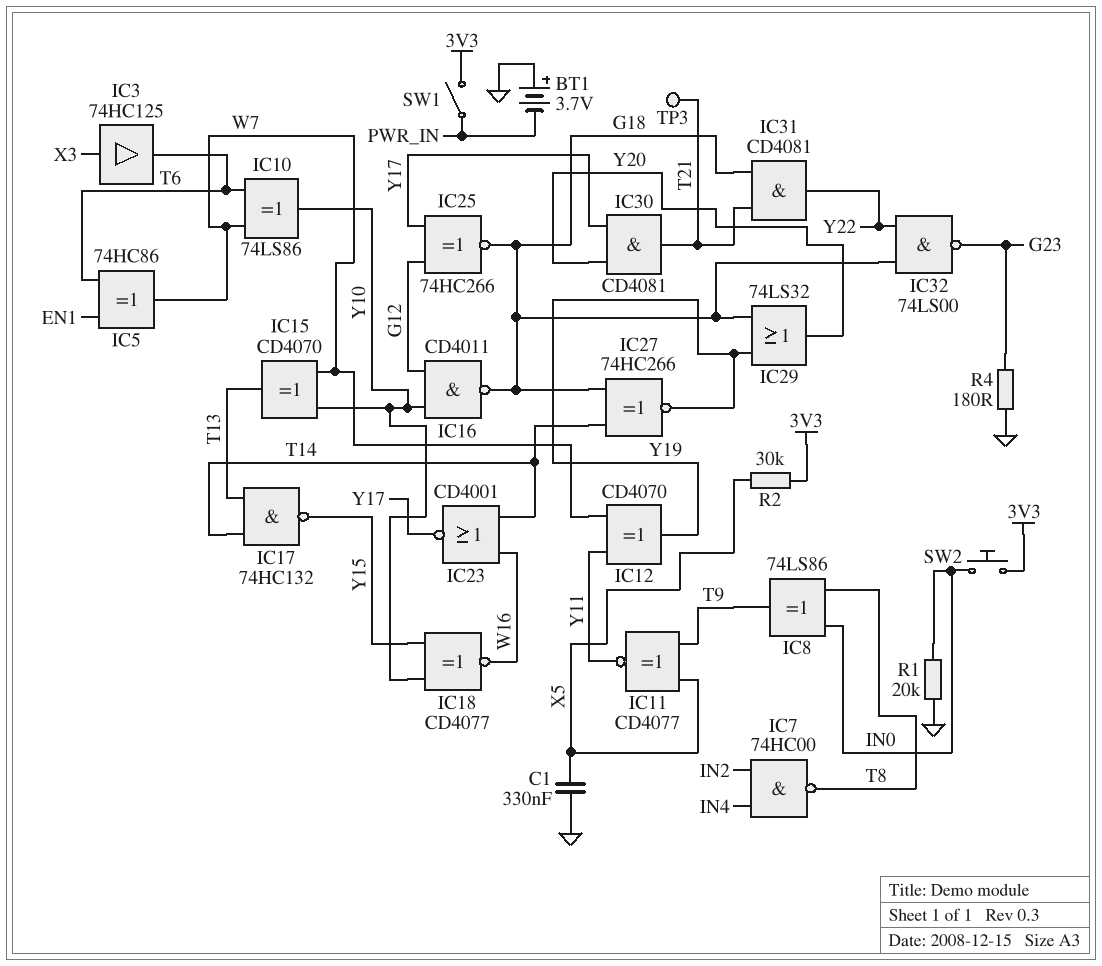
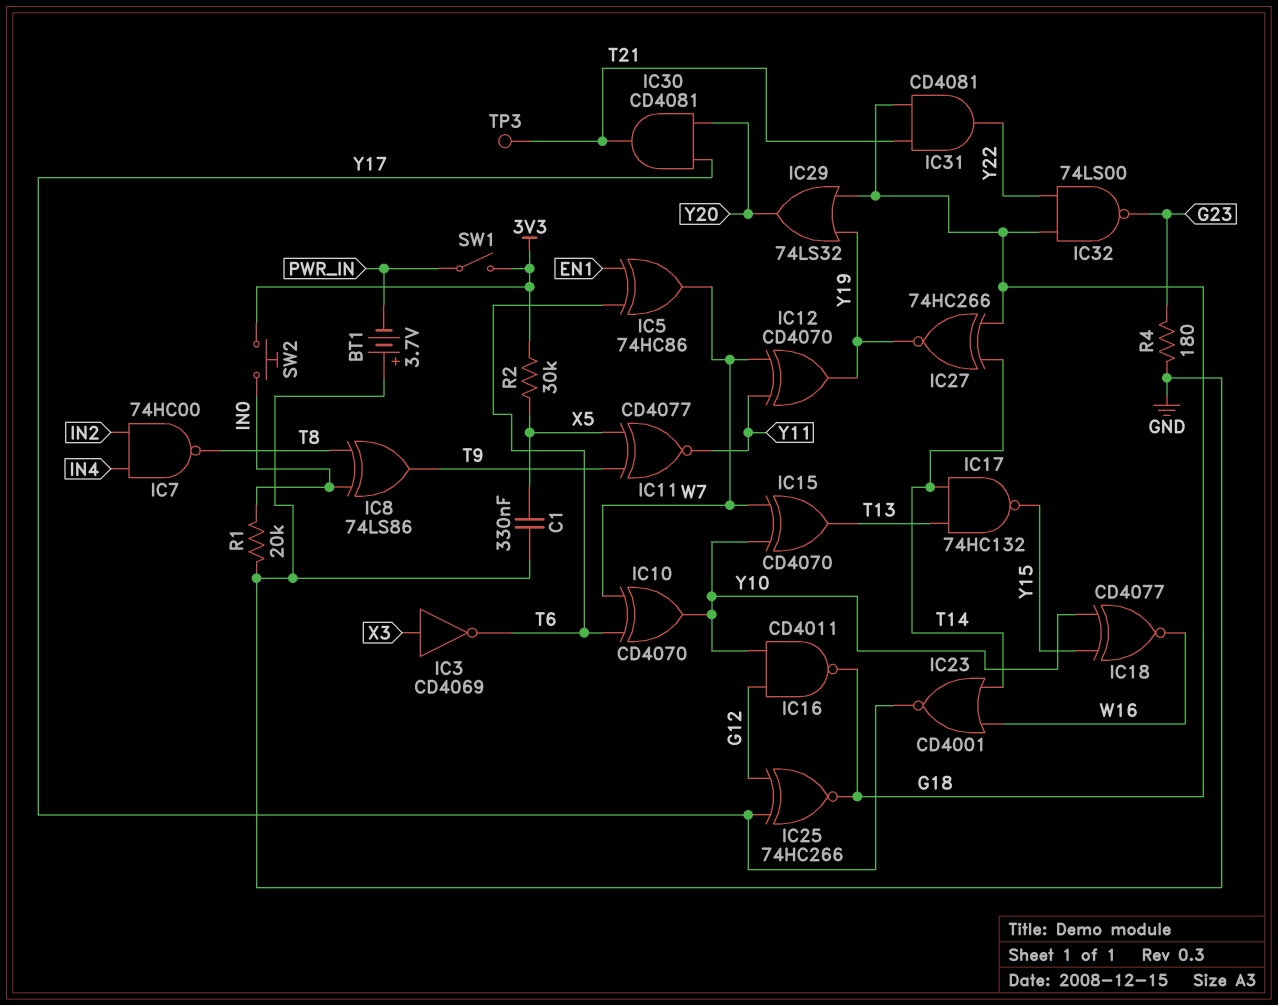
IC3: buffer 74HC125 (in X3, out T6) -> NOT CD4069 (in X3, out T6)
IC10: XOR 74LS86 (in T6, in W7, out Y10) -> XOR CD4070 (in T6, in W7, out Y10)

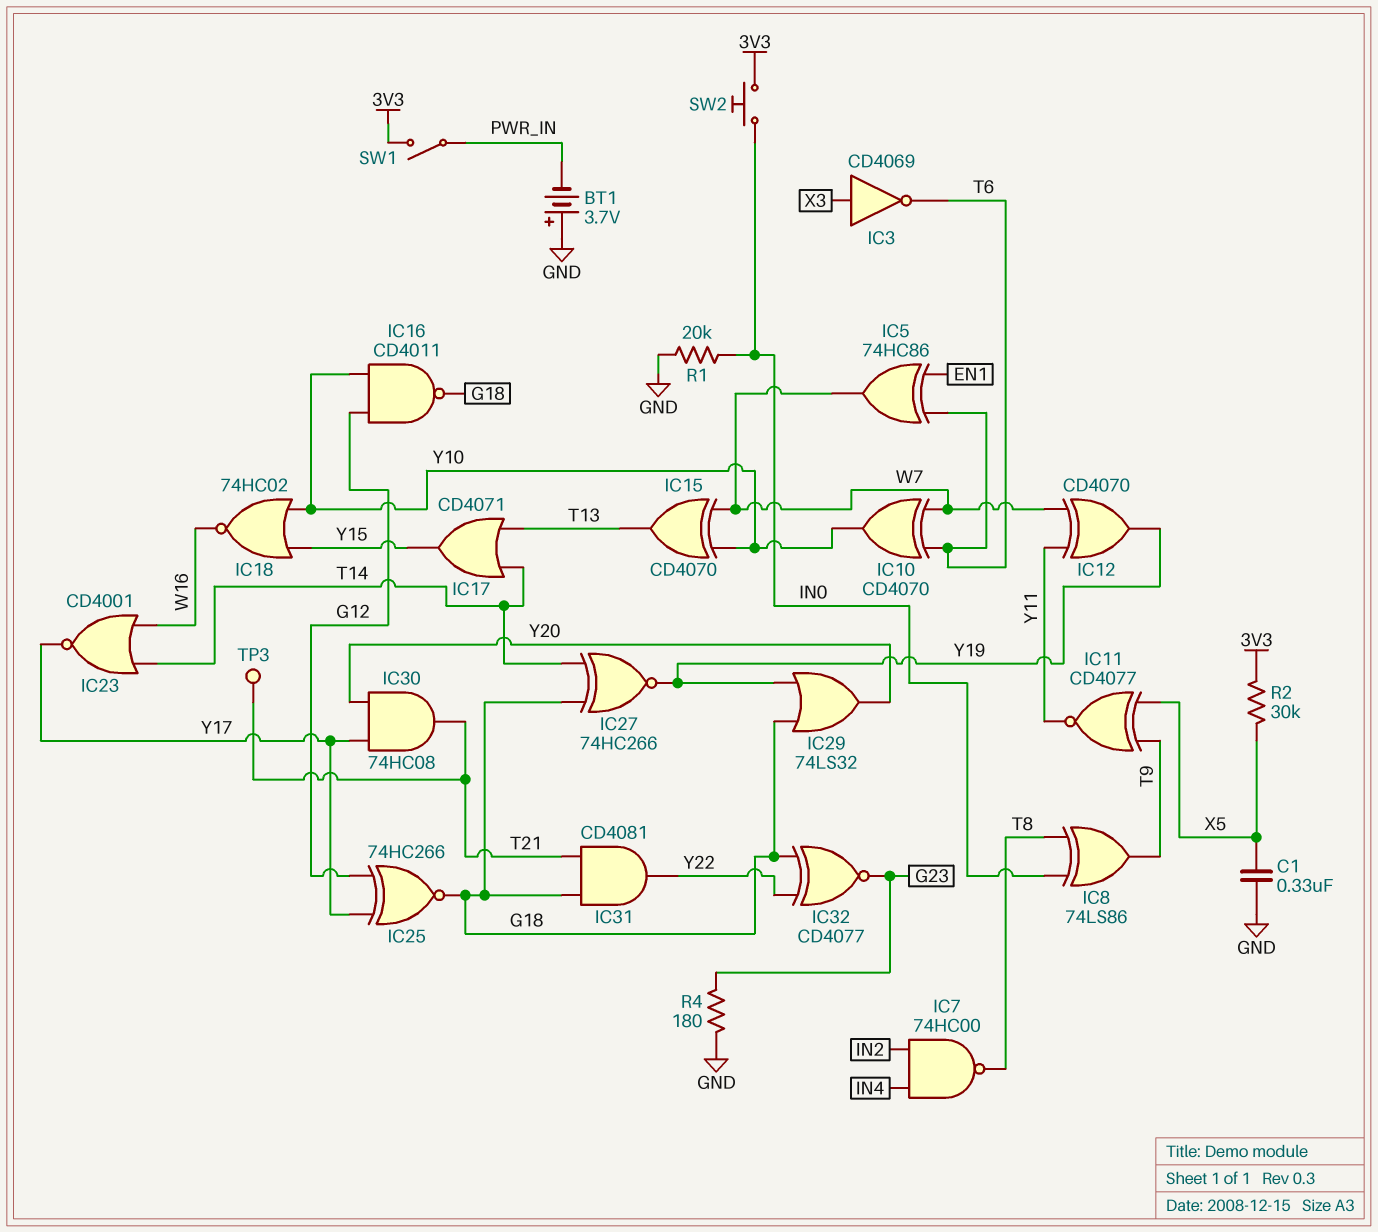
IC17: NAND 74HC132 (in T13, in T14, out Y15) -> OR CD4071 (in T13, in T14, out Y15)
IC18: XNOR CD4077 (in Y10, in Y15, out W16) -> NOR 74HC02 (in Y10, in Y15, out W16)
IC30: AND CD4081 (in Y17, in Y20, out T21) -> AND 74HC08 (in Y17, in Y20, out T21)
IC32: NAND 74LS00 (in G18, in Y22, out G23) -> XNOR CD4077 (in G18, in Y22, out G23)

